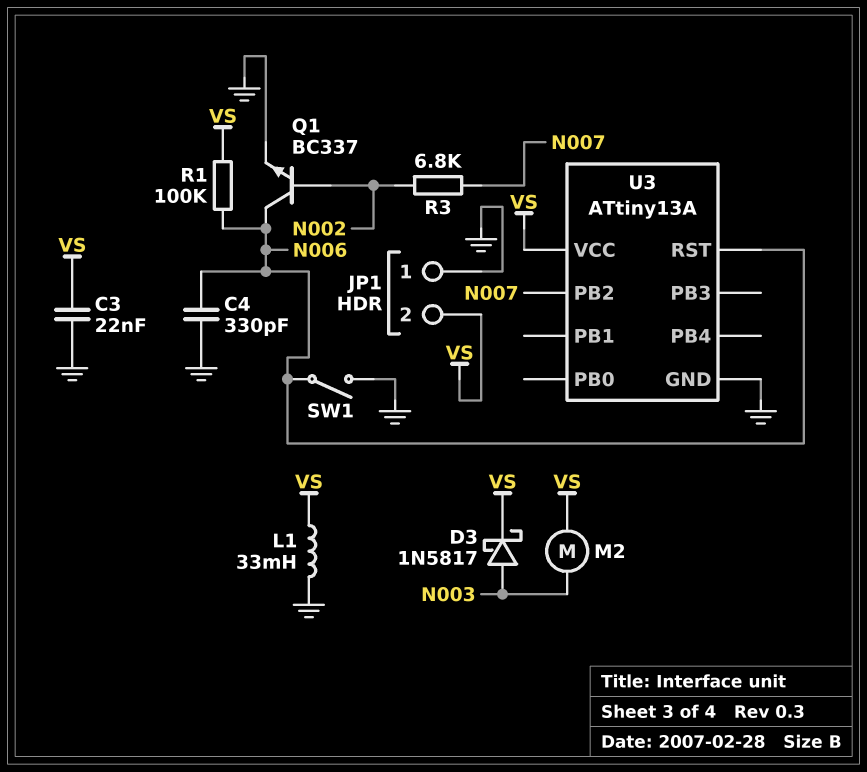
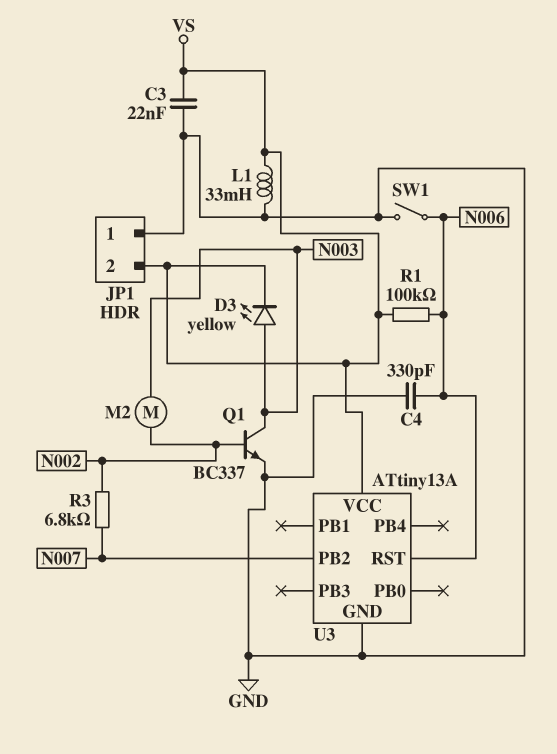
D3: schottky 1N5817 (A N003, K VS) -> LED yellow (A N003, K VS)
M2: motor (N003, VS) -> motor (N002, N003)
Q1: NPN BC337 (B N002, C N006, E GND) -> NPN BC337 (B N002, C N003, E GND)

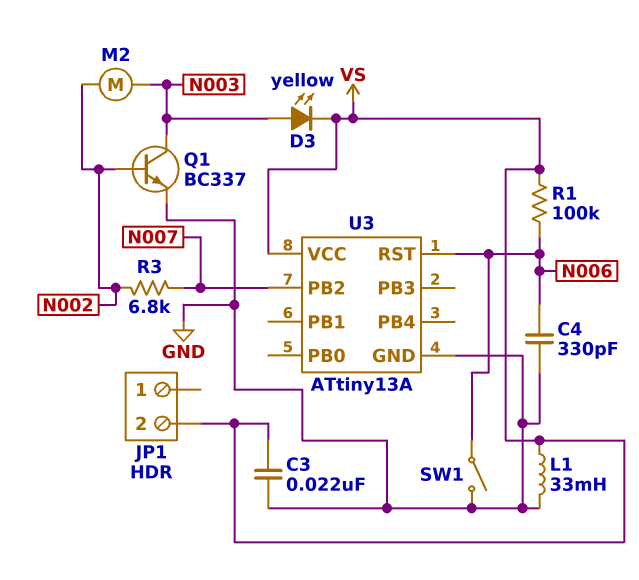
JP1 pin 1: GND -> none

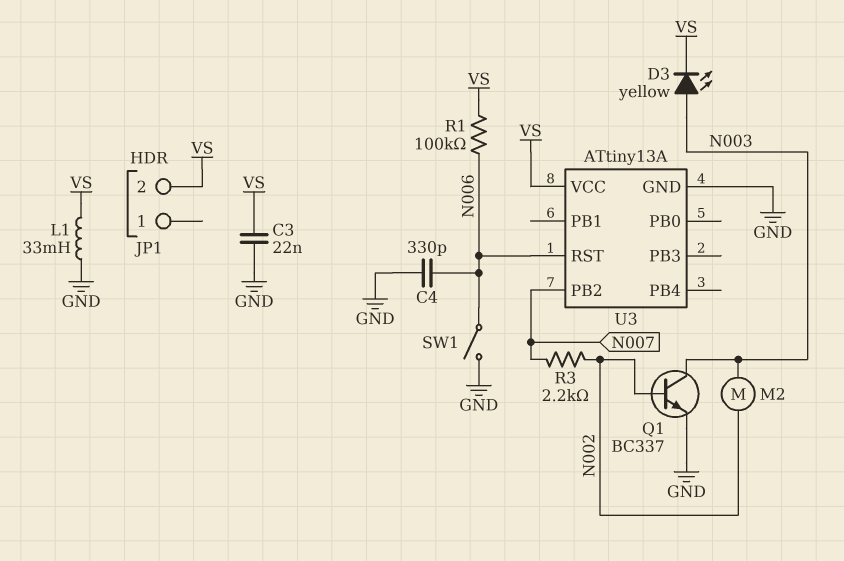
R3: 6.8k (N002, N007) -> 2.2k (N002, N007)

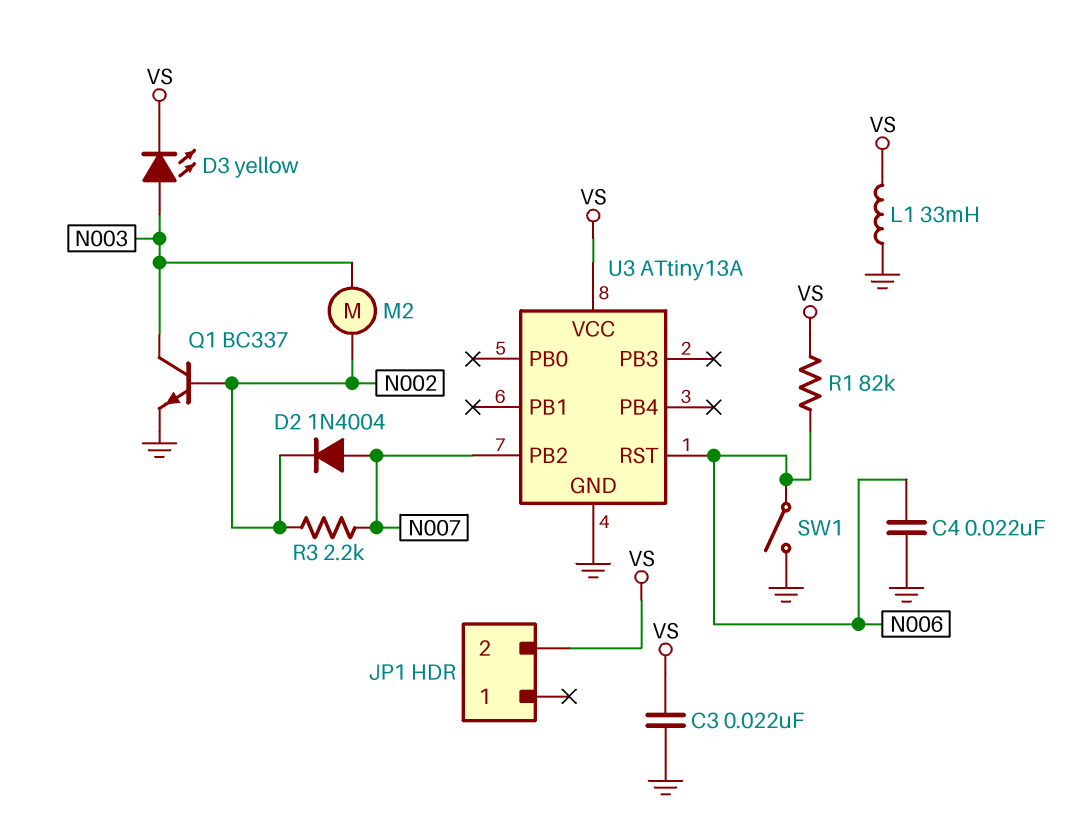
C4: 330pF (GND, N006) -> 22nF (GND, N006)
D2: none -> diode 1N4004 (A N007, K N002)
R1: 100k (N006, VS) -> 82k (N006, VS)

